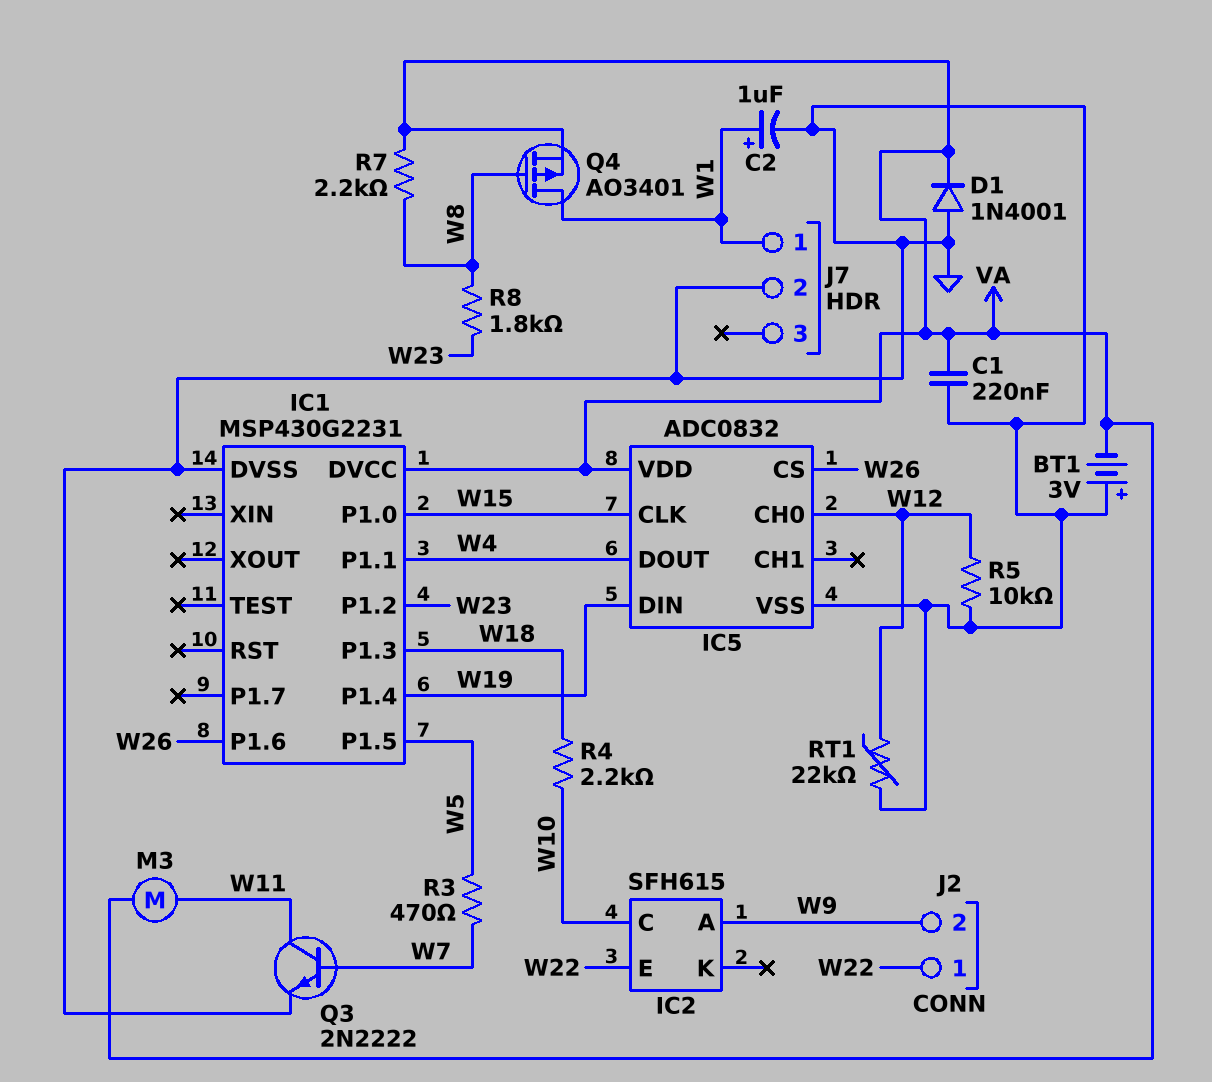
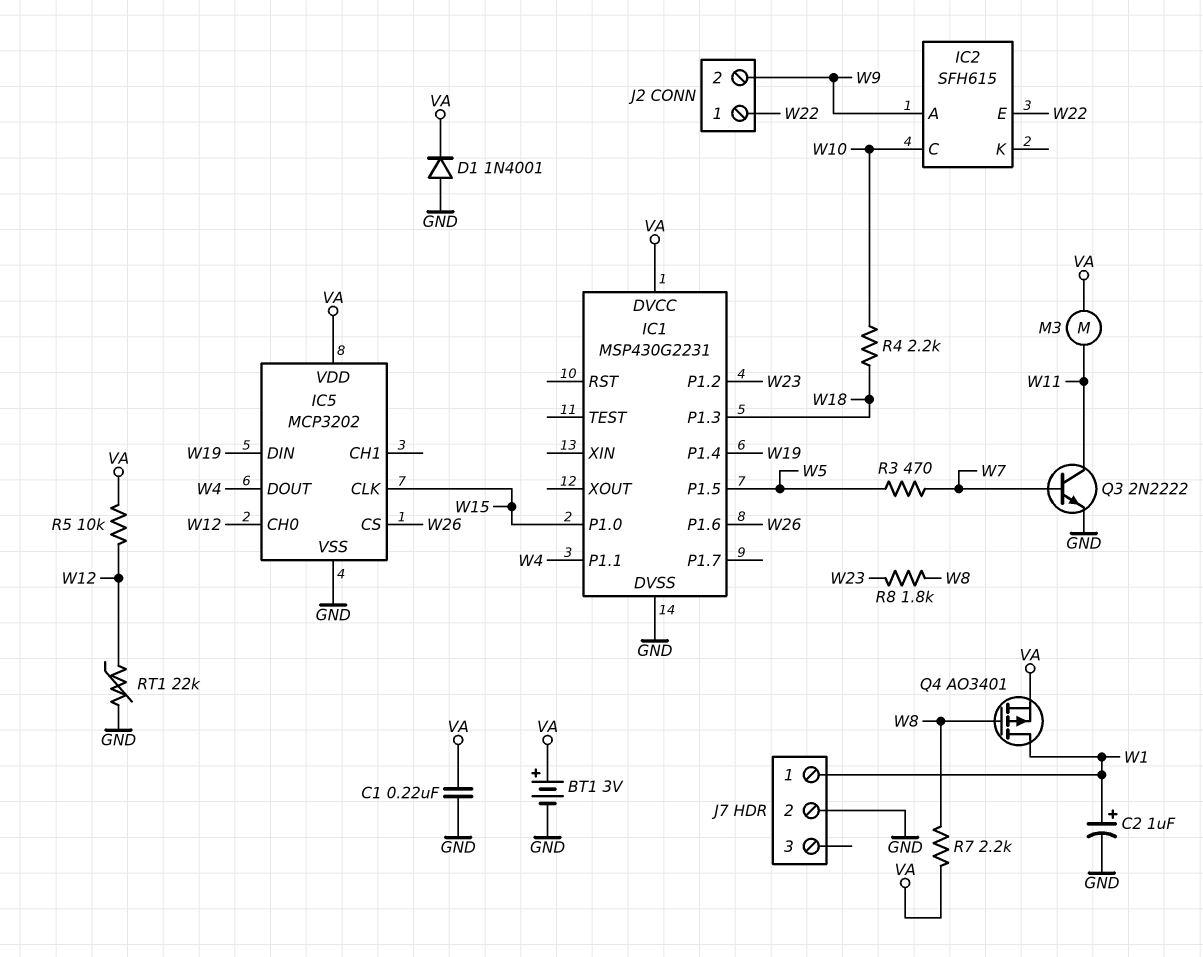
BT1: 3V (plus GND, minus VA) -> 3V (plus VA, minus GND)
IC5: ADC0832 -> MCP3202
R5: 10k (GND, W12) -> 10k (VA, W12)

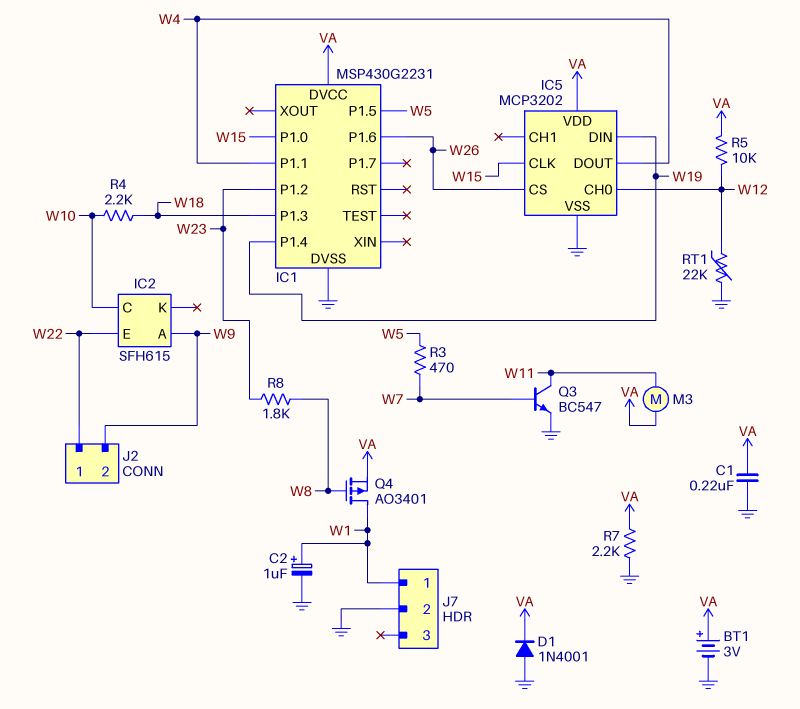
Q3: NPN 2N2222 (B W7, C W11, E GND) -> NPN BC547 (B W7, C W11, E GND)
R7: 2.2k (VA, W8) -> 2.2k (GND, VA)

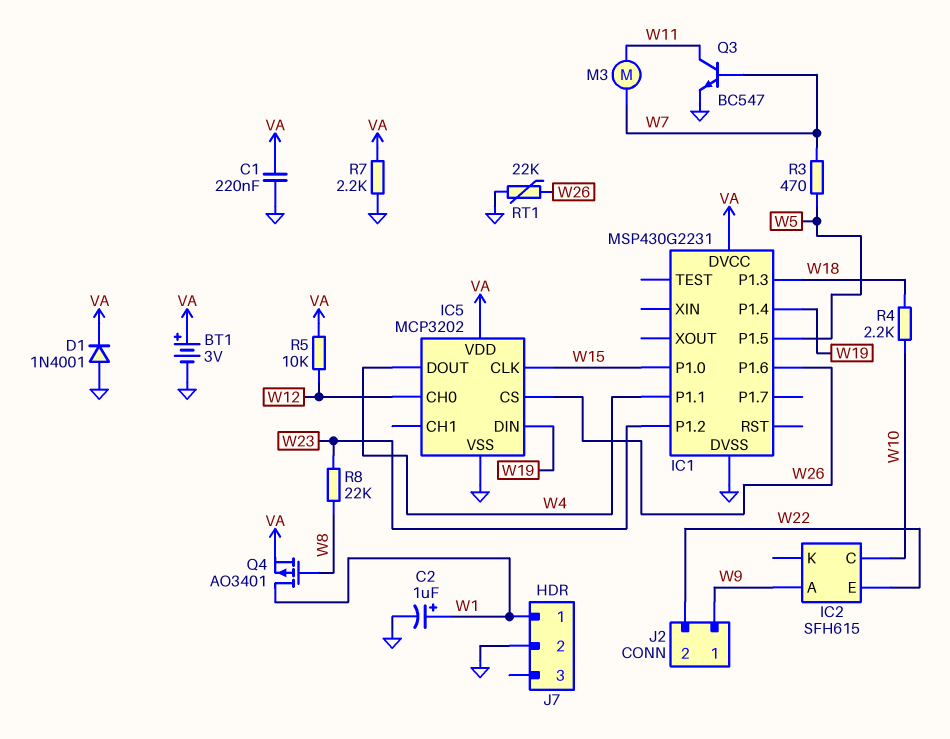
J2 pin 1: W22 -> W9
J2 pin 2: W9 -> W22
M3: motor (VA, W11) -> motor (W7, W11)
R8: 1.8k (W8, W23) -> 22k (W8, W23)
RT1: 22k (GND, W12) -> 22k (GND, W26)

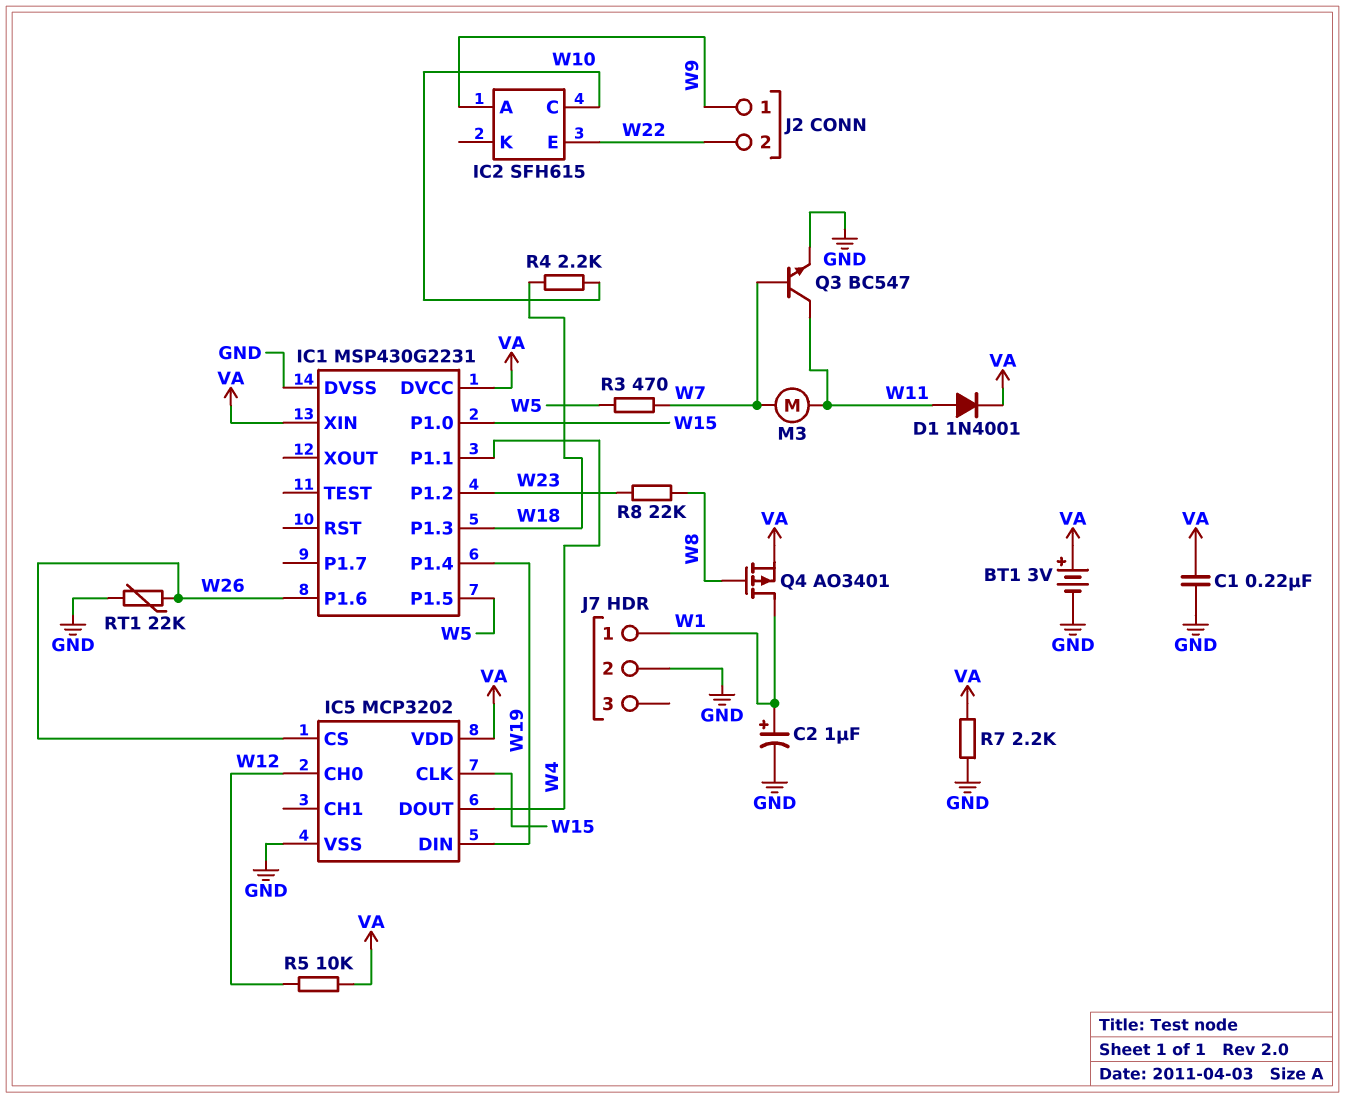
D1: diode 1N4001 (A GND, K VA) -> diode 1N4001 (A W11, K VA)
IC1 pin XIN: none -> VA

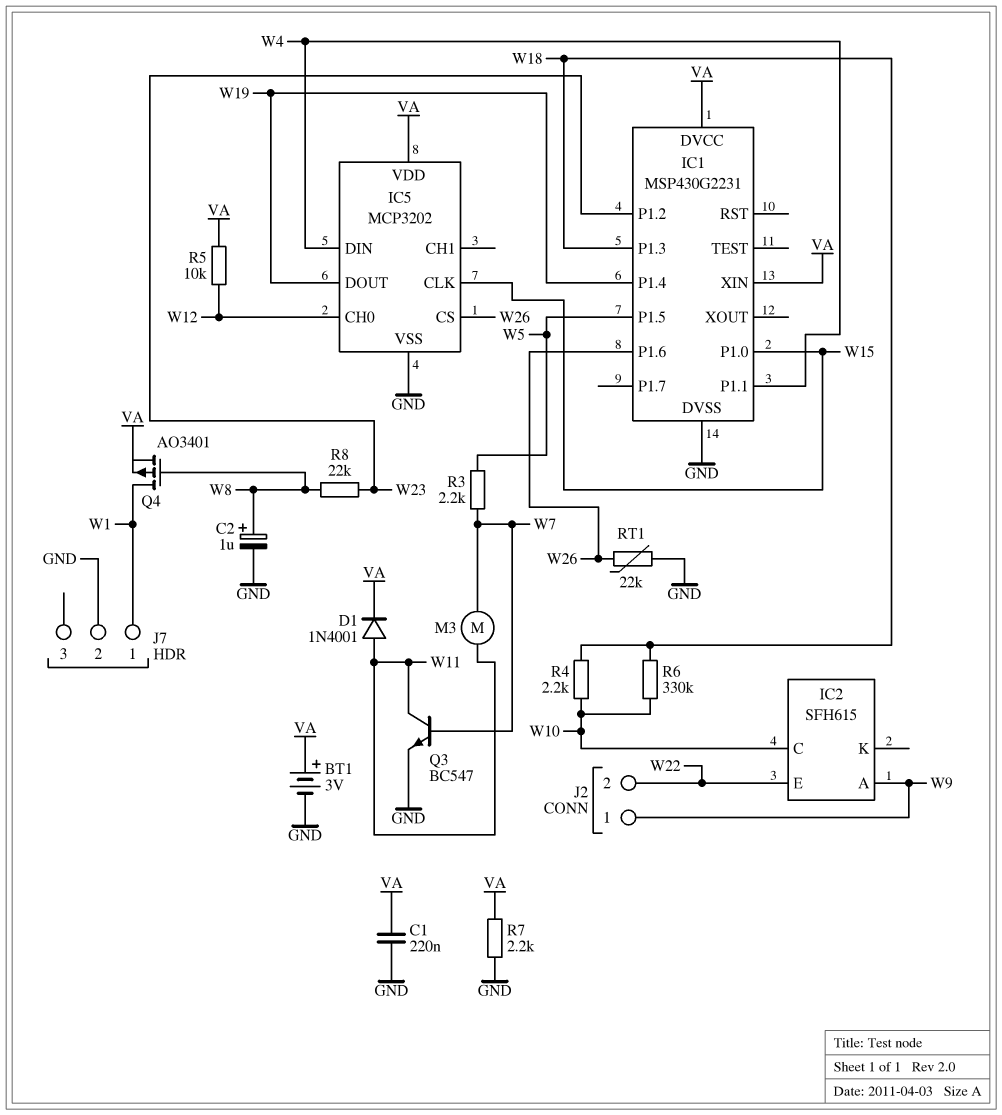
C2: 1uF (plus W1, minus GND) -> 1uF (plus W8, minus GND)
IC5 pin DIN: W19 -> W4
IC5 pin DOUT: W4 -> W19
R3: 470 (W5, W7) -> 2.2k (W5, W7)
R6: none -> 330k (W10, W18)

